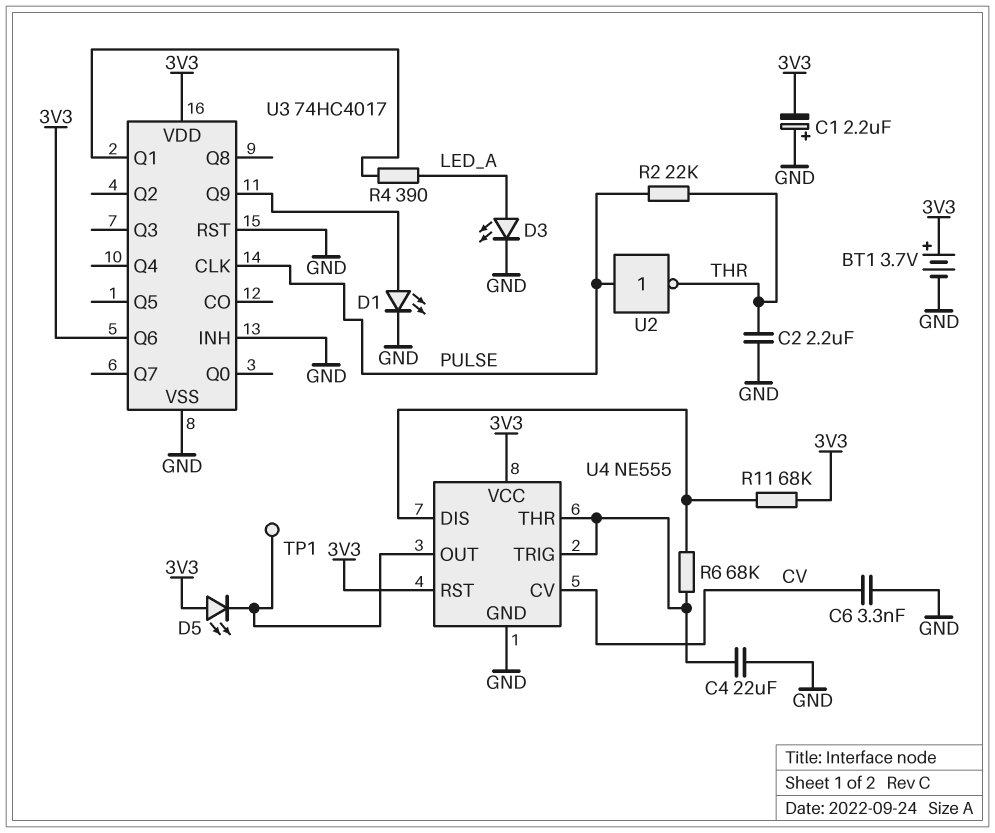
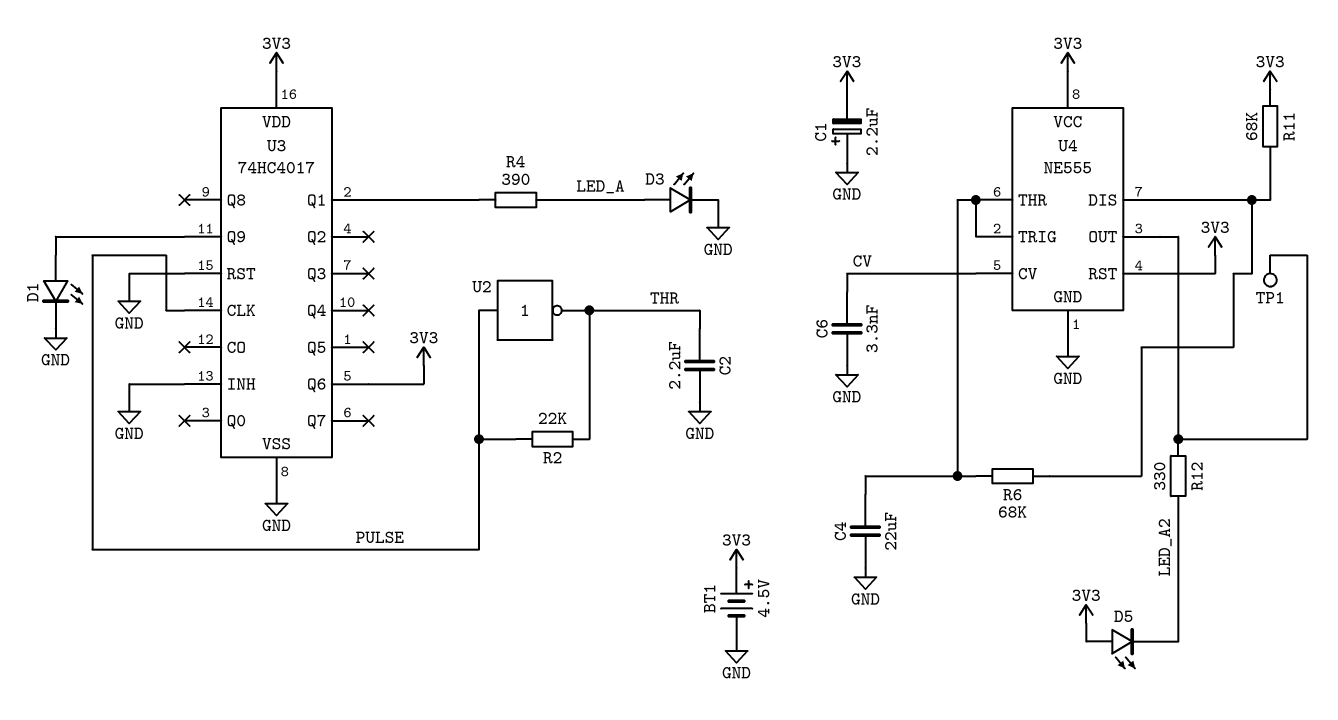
BT1: 3.7V (plus 3V3, minus GND) -> 4.5V (plus 3V3, minus GND)
D5: LED (A 3V3, K U4/OUT) -> LED (A 3V3, K LED_A2)
R12: none -> 330 (LED_A2, U4/OUT)

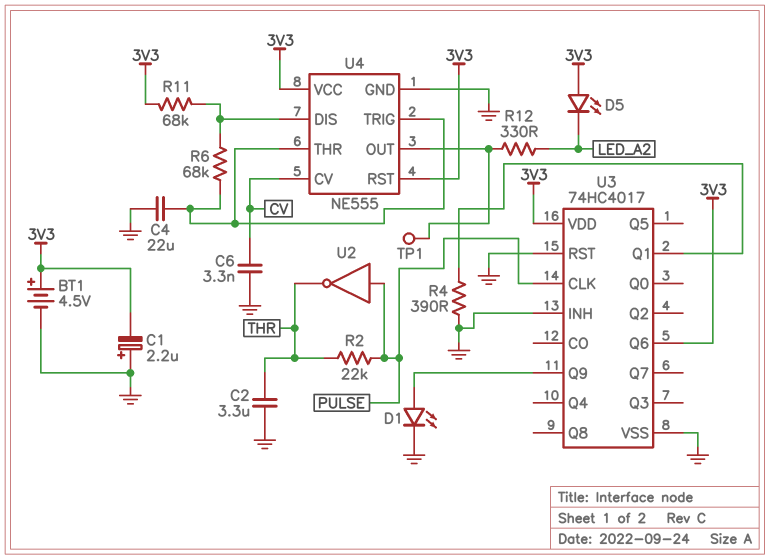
C2: 2.2uF (GND, THR) -> 3.3uF (GND, THR)
D3: LED (A LED_A, K GND) -> none
R4: 390 (LED_A, U3/Q1) -> 390 (GND, U3/Q1)

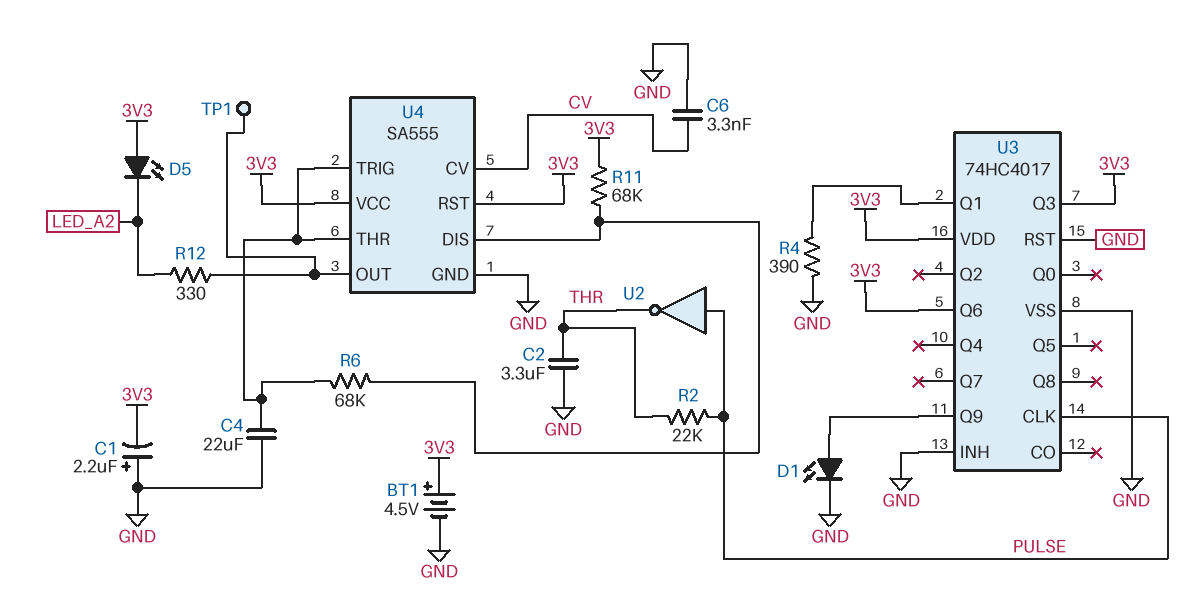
U3 pin Q3: none -> 3V3
U4: NE555 -> SA555

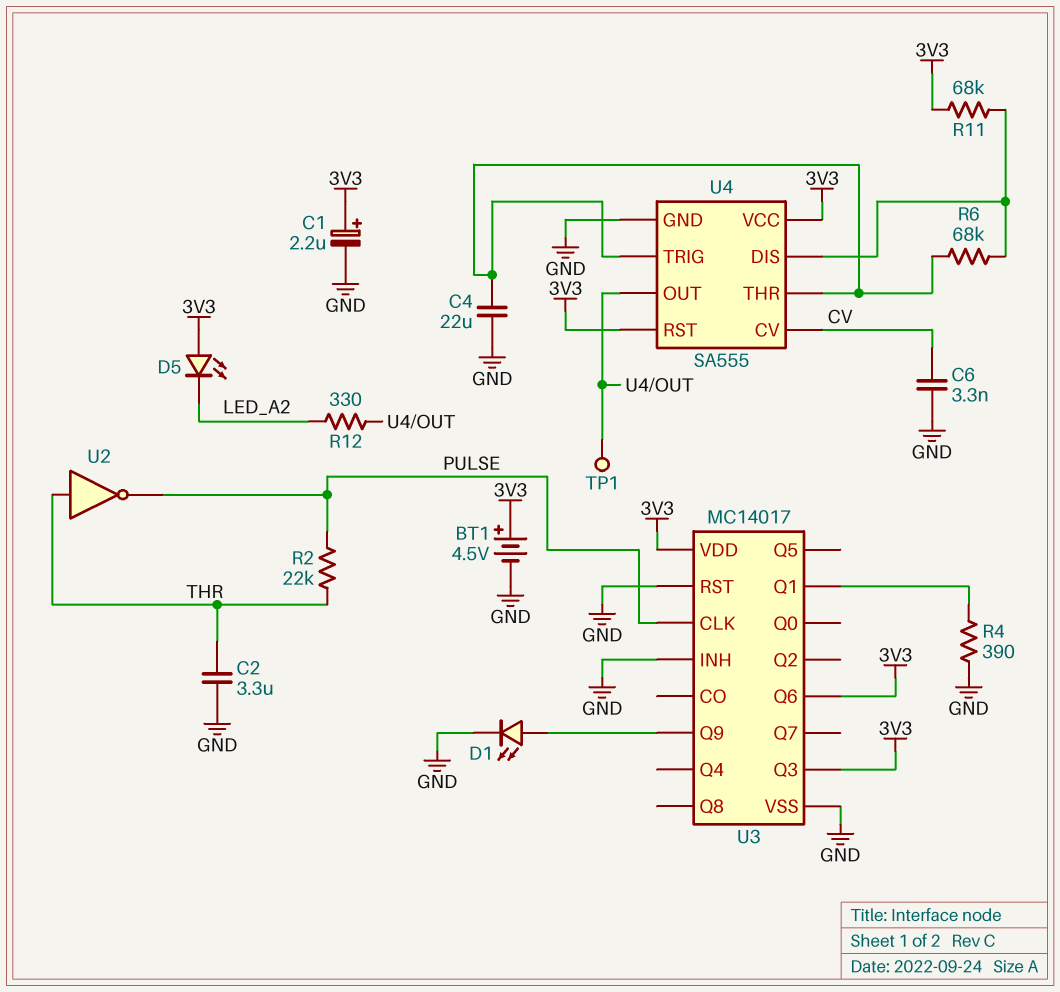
C1: 2.2uF (plus GND, minus 3V3) -> 2.2uF (plus 3V3, minus GND)
U2: NOT (in PULSE, out THR) -> NOT (in THR, out PULSE)
U3: 74HC4017 -> MC14017

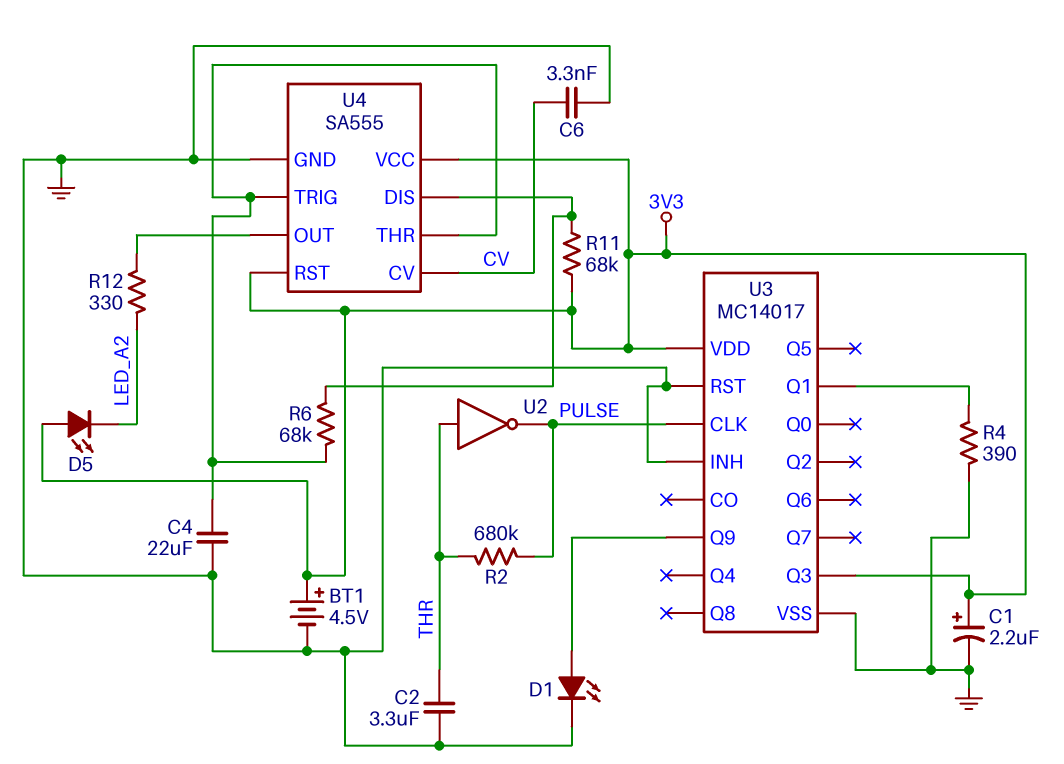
R2: 22k (PULSE, THR) -> 680k (PULSE, THR)
TP1: test point (U4/OUT) -> none
U3 pin Q6: 3V3 -> none

